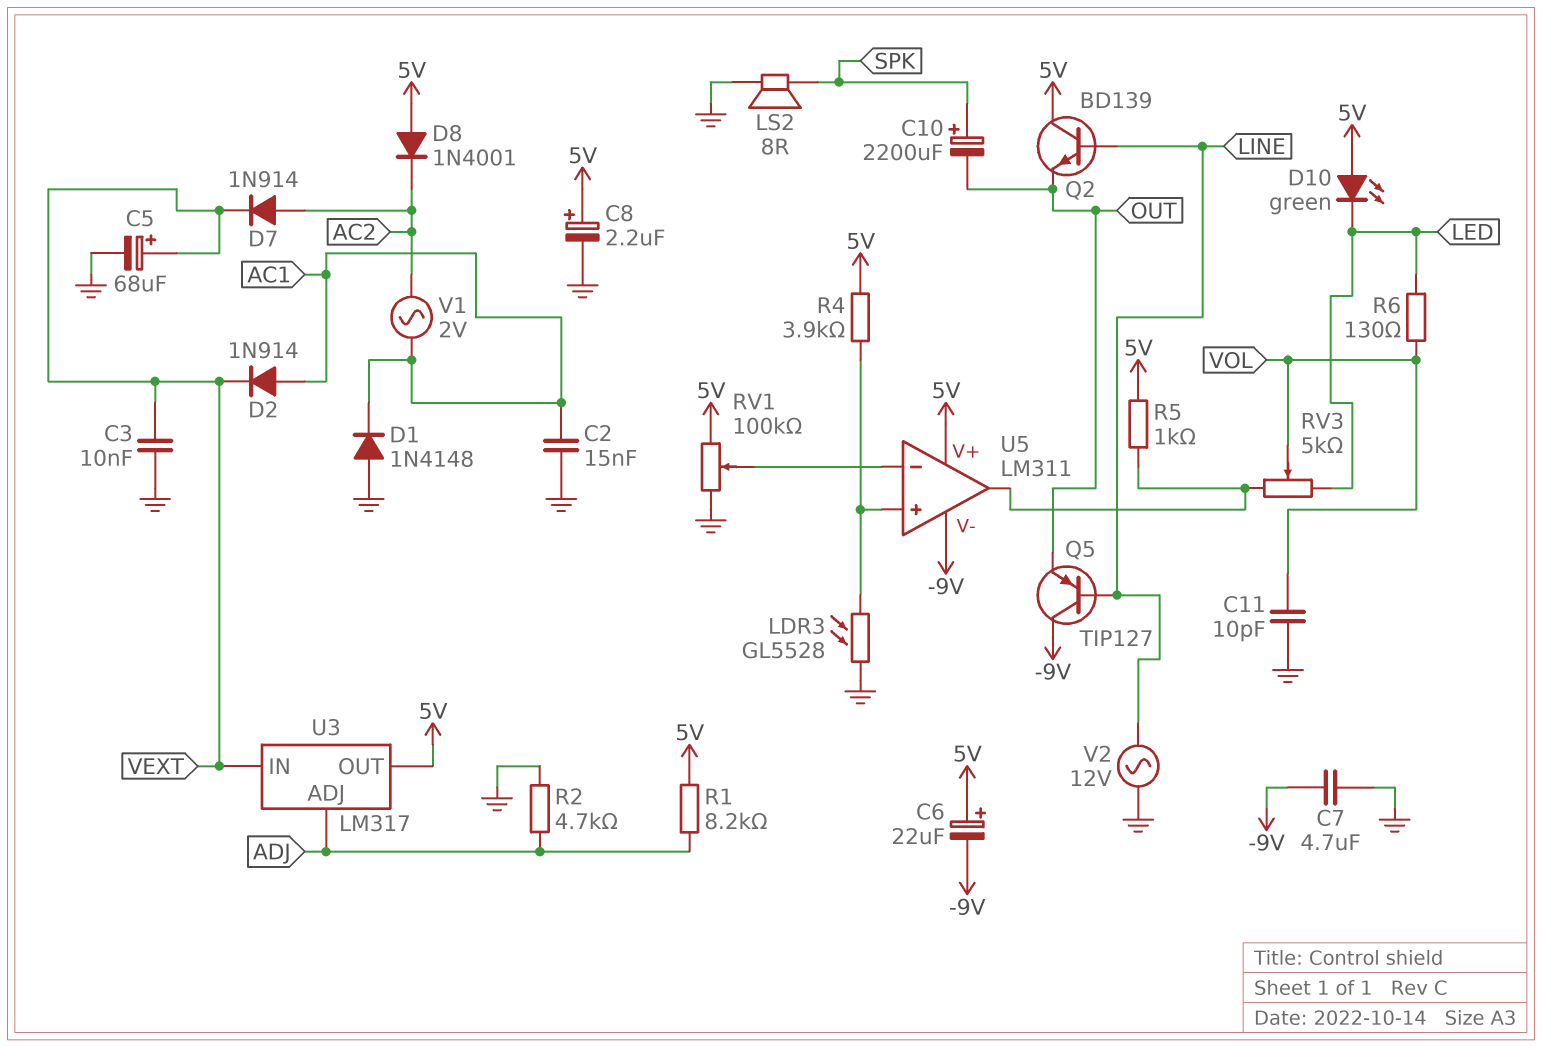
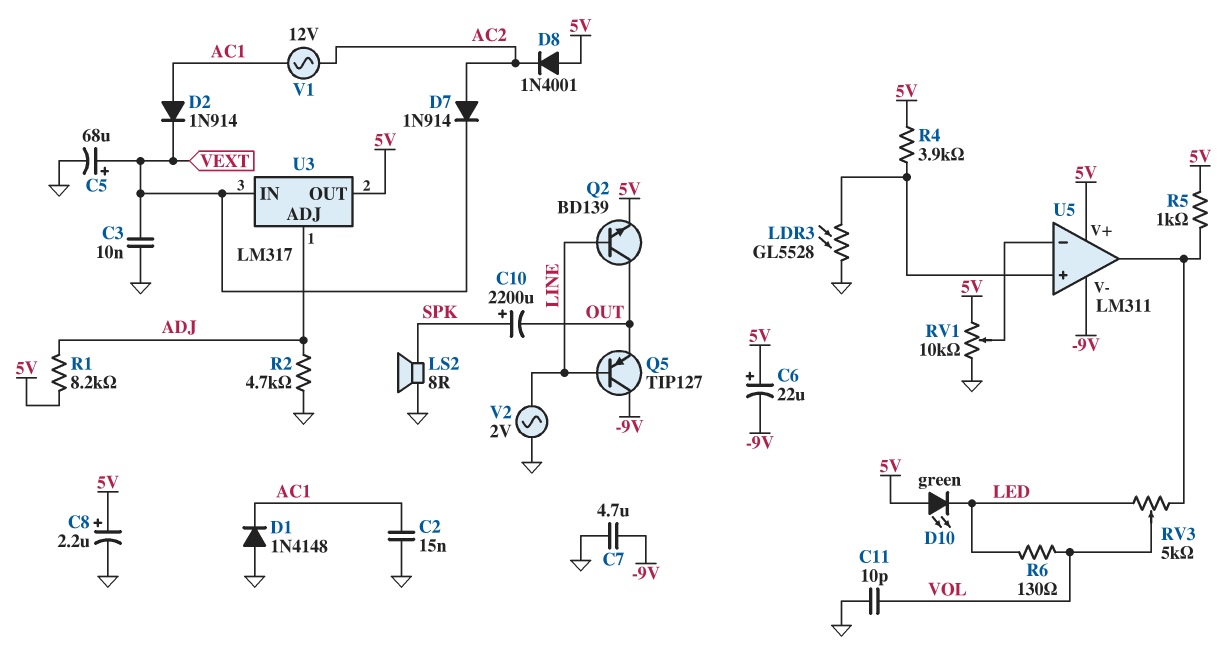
Q2: NPN BD139 (B LINE, C 5V, E OUT) -> NPN BD139 (B LINE, C OUT, E 5V)
RV1: 100k (5V, GND, wiper U5/in-) -> 10k (5V, GND, wiper U5/in-)
V1: AC 2V (AC1, AC2) -> AC 12V (AC1, AC2)
V2: AC 12V (GND, LINE) -> AC 2V (GND, LINE)

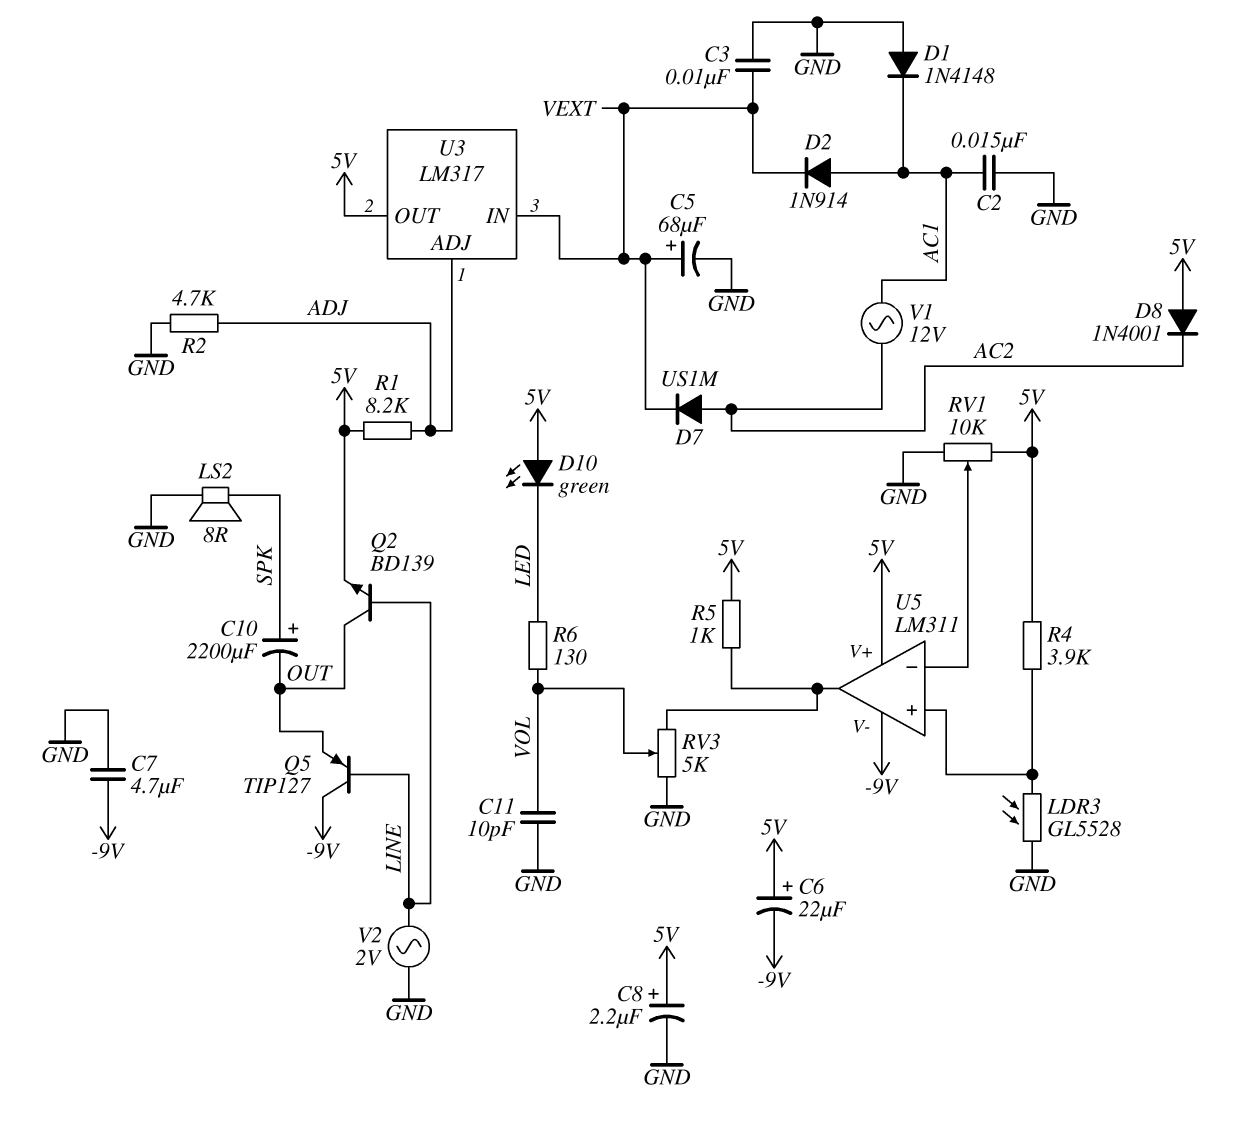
D7: diode 1N914 (A AC2, K VEXT) -> diode US1M (A AC2, K VEXT)
RV3: 5k (LED, U5/out, wiper VOL) -> 5k (GND, U5/out, wiper VOL)

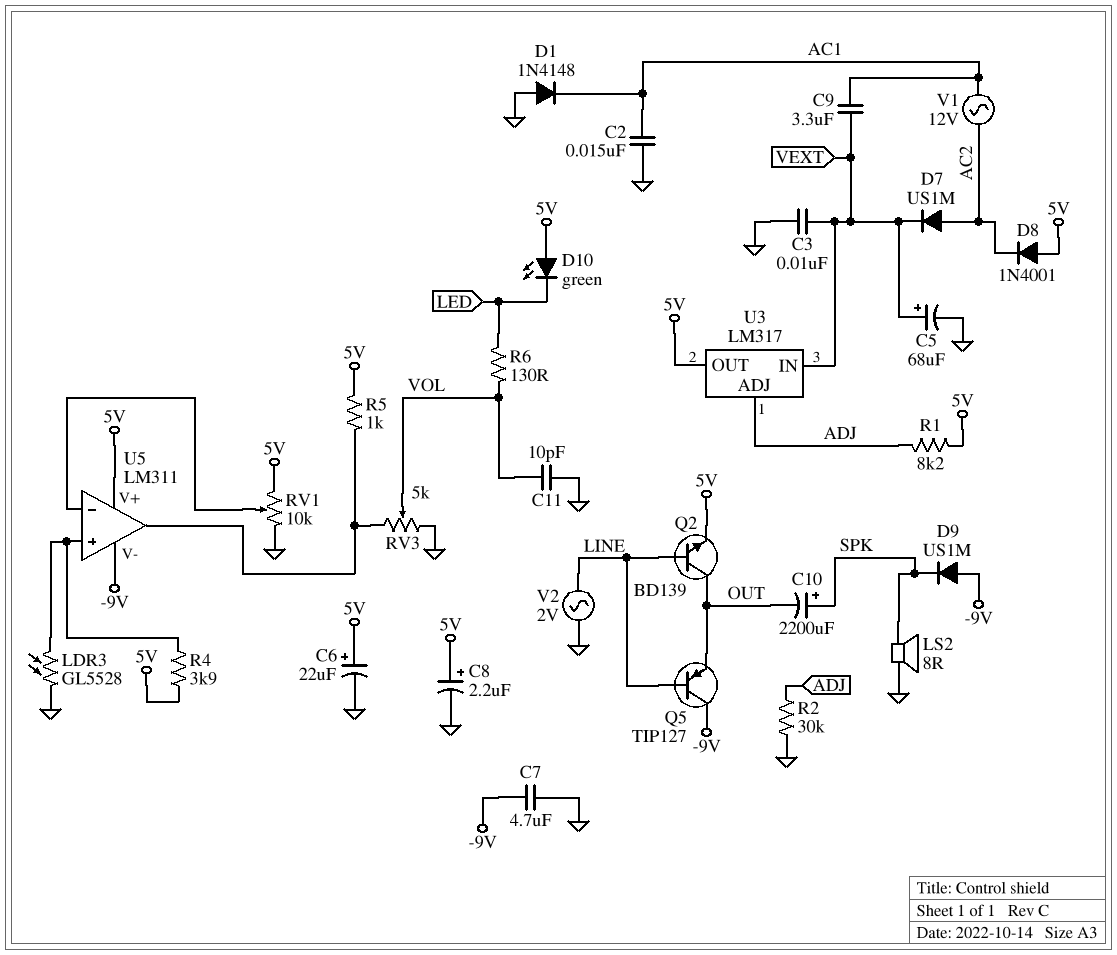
C6: 22uF (plus 5V, minus -9V) -> 22uF (plus 5V, minus GND)
C9: none -> 3.3uF (AC1, VEXT)
D2: diode 1N914 (A AC1, K VEXT) -> none
D9: none -> diode US1M (A -9V, K SPK)
R2: 4.7k (ADJ, GND) -> 30k (ADJ, GND)

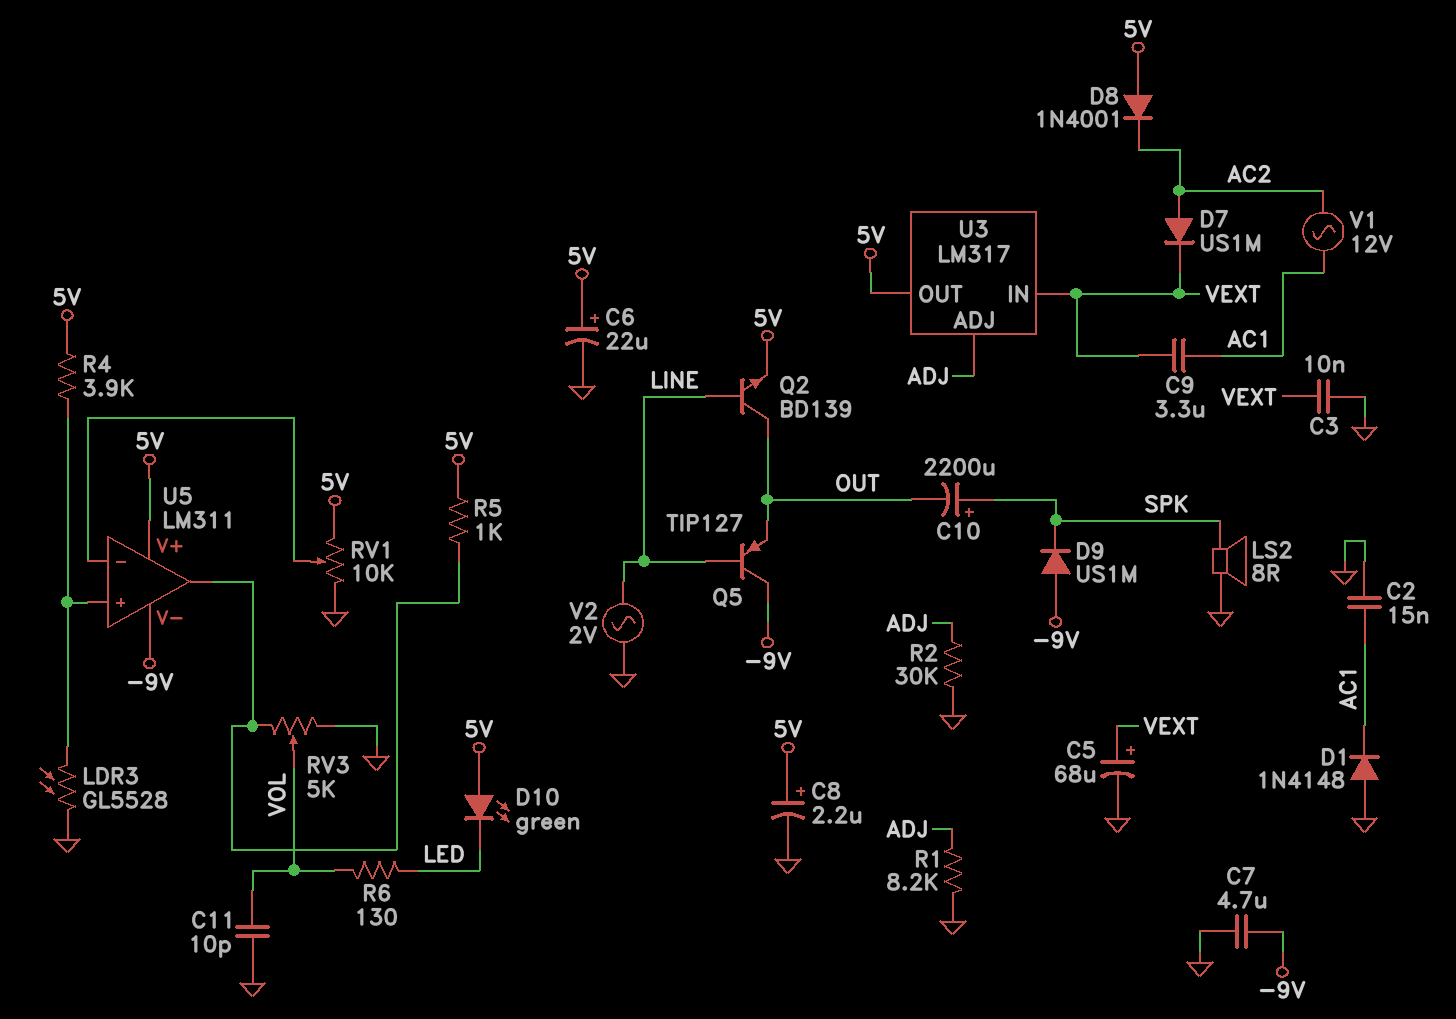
R1: 8.2k (5V, ADJ) -> 8.2k (ADJ, GND)

